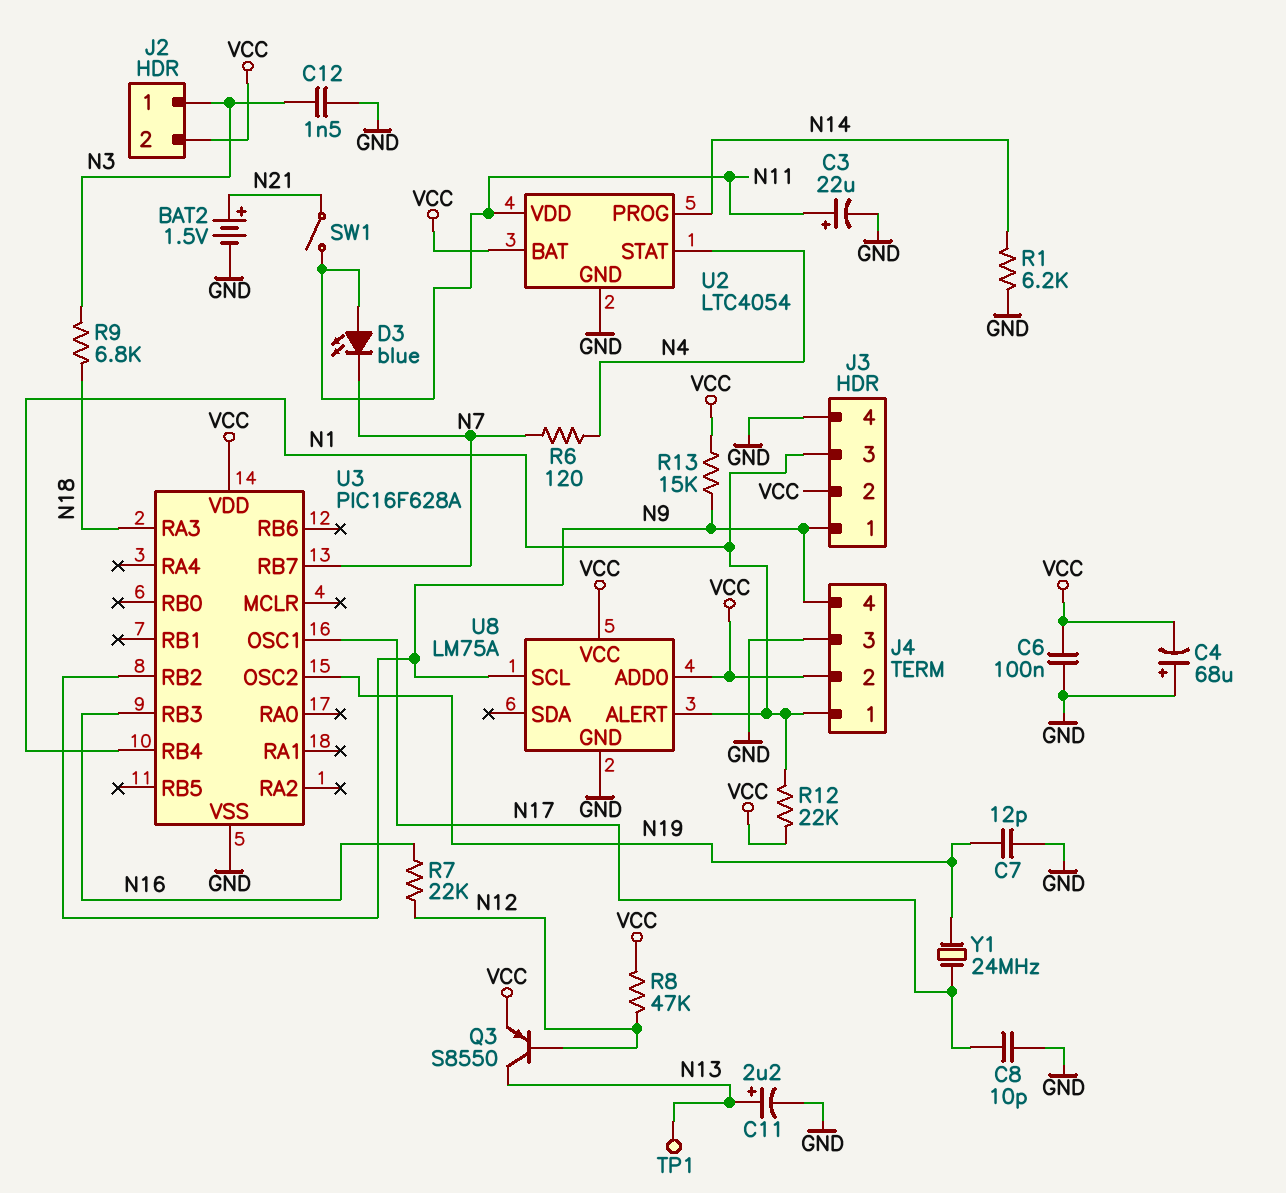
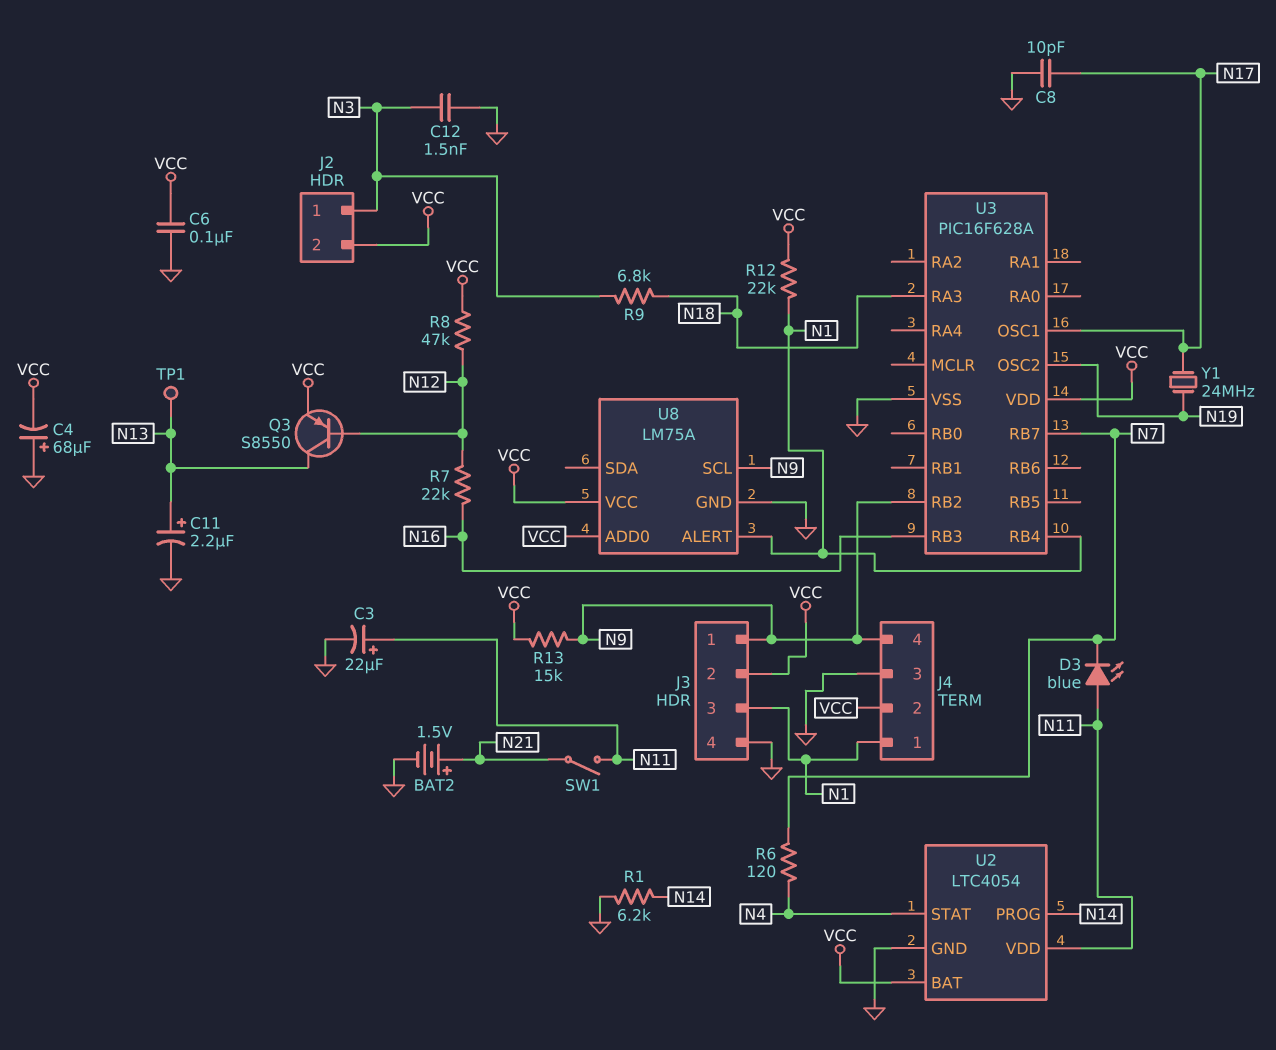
C7: 12pF (GND, N19) -> none

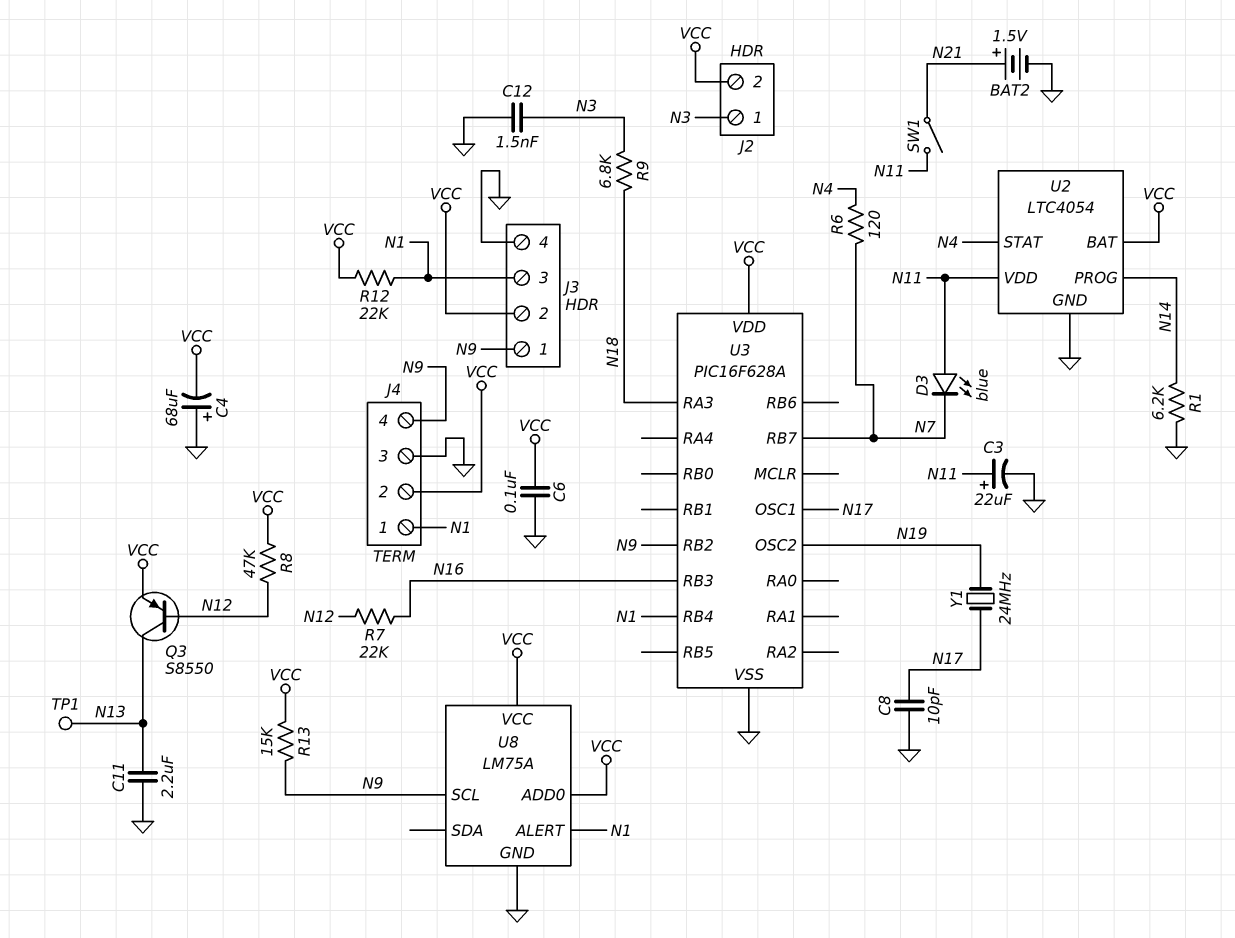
C11: 2.2uF (plus N13, minus GND) -> 2.2uF (GND, N13)

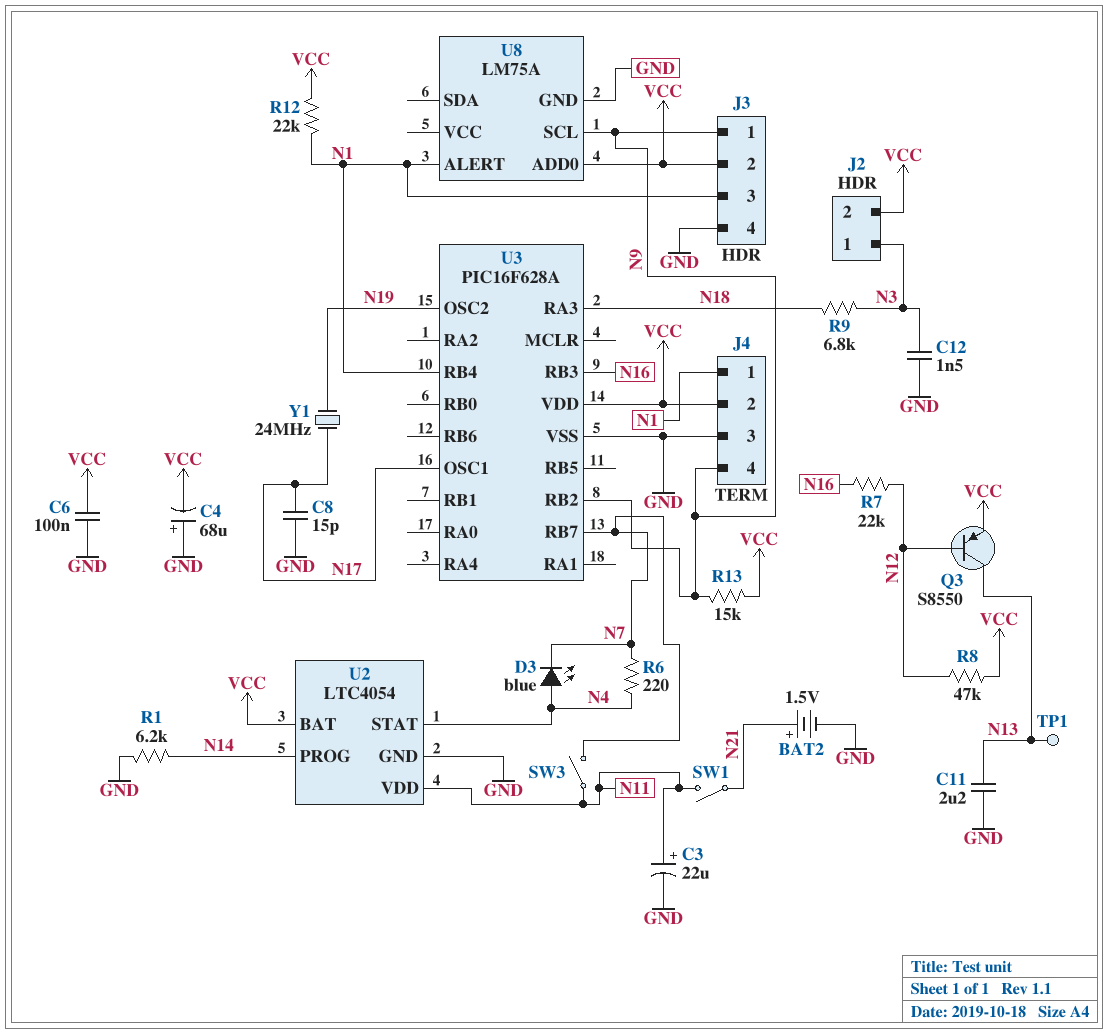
C8: 10pF (GND, N17) -> 15pF (GND, N17)
D3: LED blue (A N11, K N7) -> LED blue (A N4, K N7)
R6: 120 (N4, N7) -> 220 (N4, N7)
SW3: none -> switch (N7, N11)
U8 pin VCC: VCC -> none

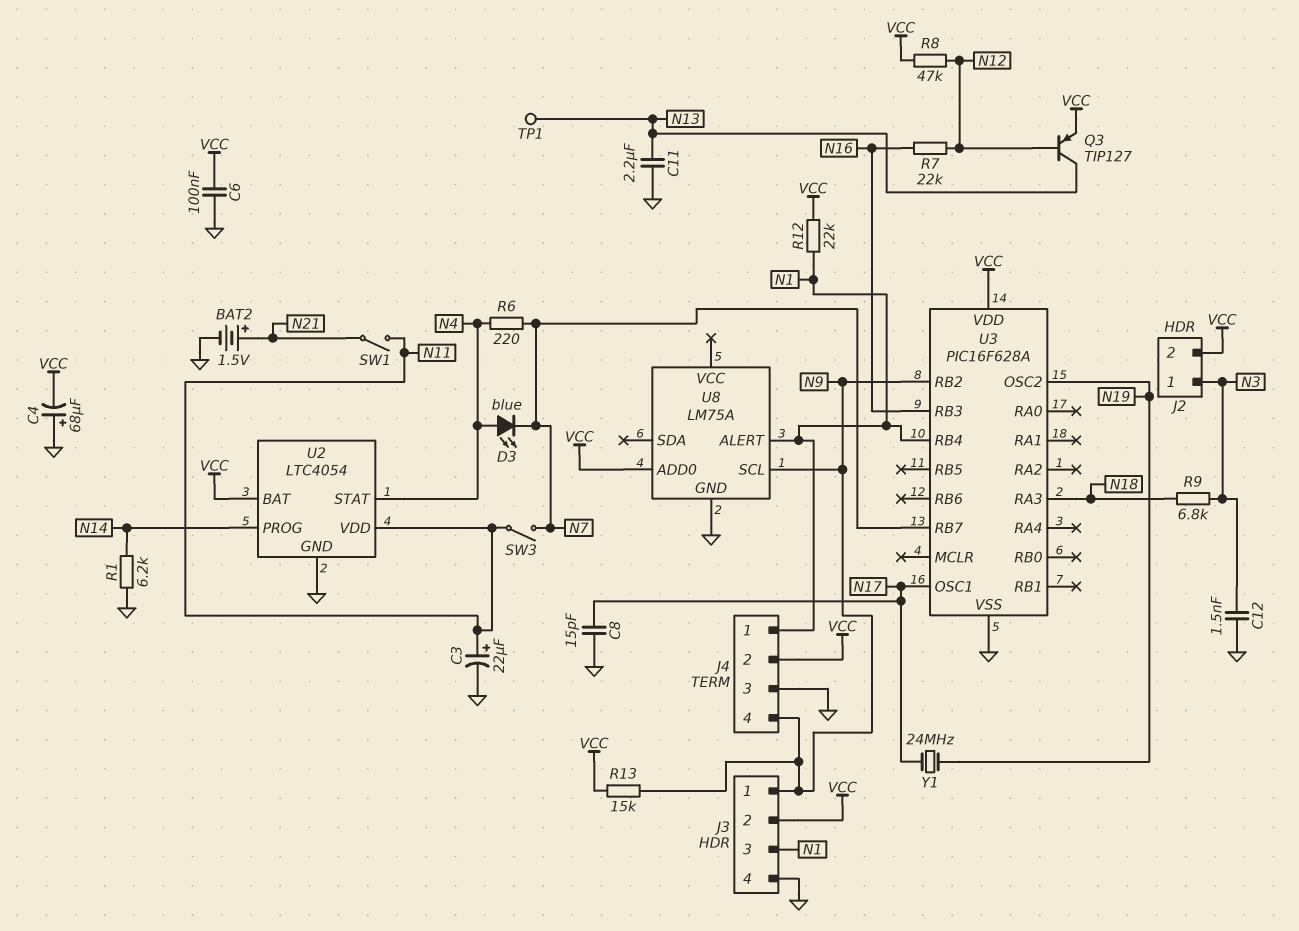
Q3: PNP S8550 (B N12, C N13, E VCC) -> PNP TIP127 (B N12, C N13, E VCC)

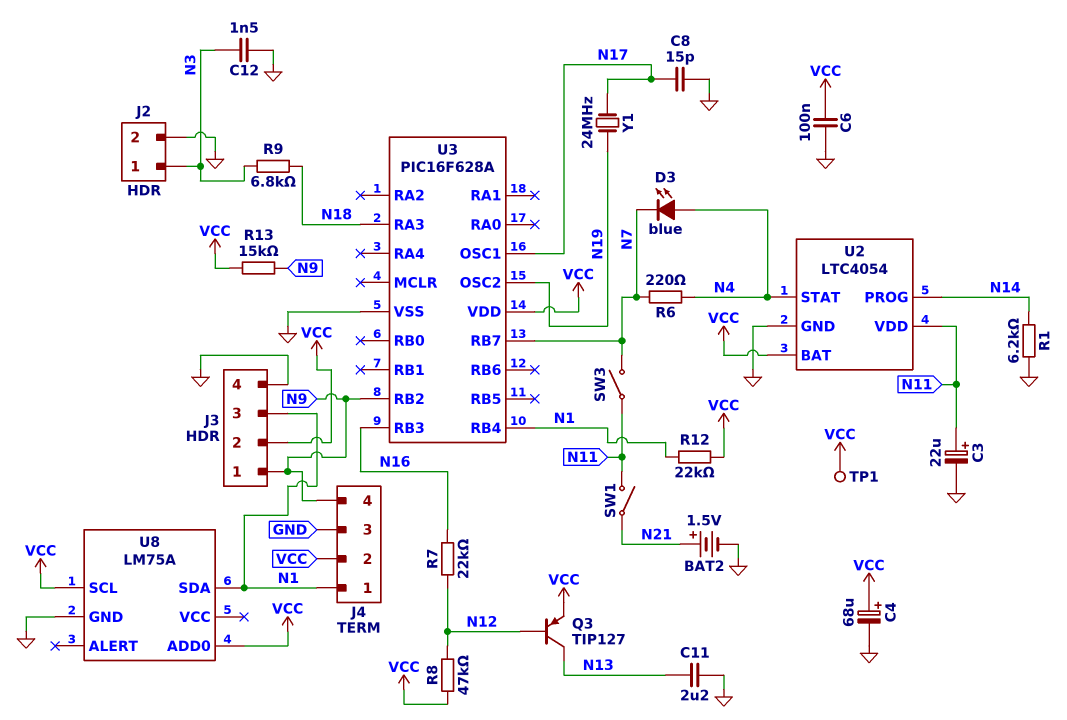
C4: 68uF (plus GND, minus VCC) -> 68uF (plus VCC, minus GND)
J2 pin 2: VCC -> GND
TP1: test point (N13) -> test point (VCC)
U8 pin ALERT: N1 -> none
U8 pin SCL: N9 -> VCC
U8 pin SDA: none -> N1

